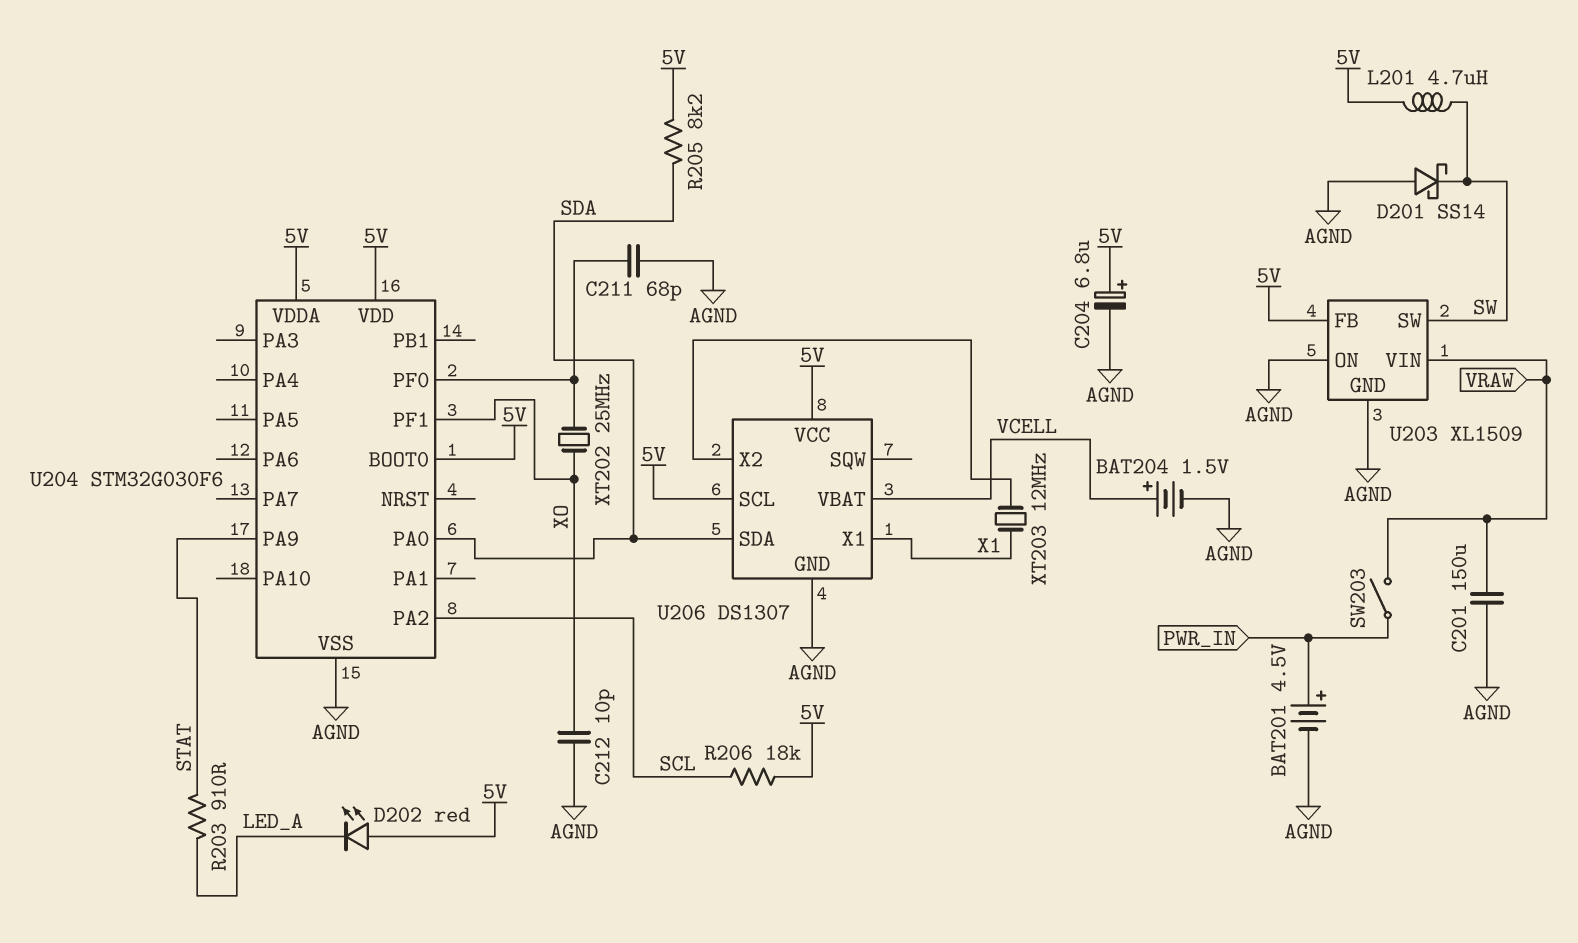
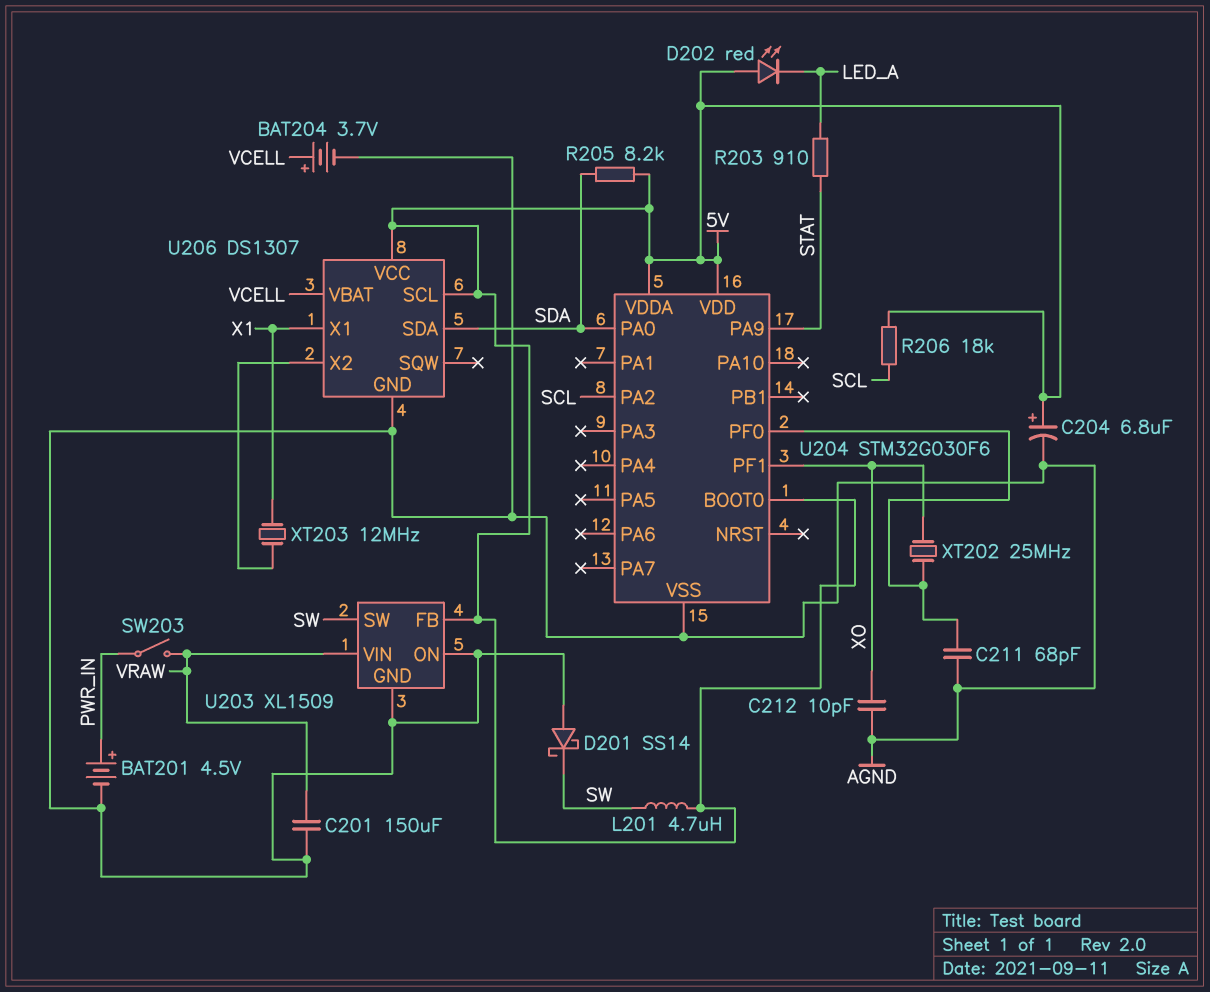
BAT204: 1.5V (plus VCELL, minus AGND) -> 3.7V (plus VCELL, minus AGND)

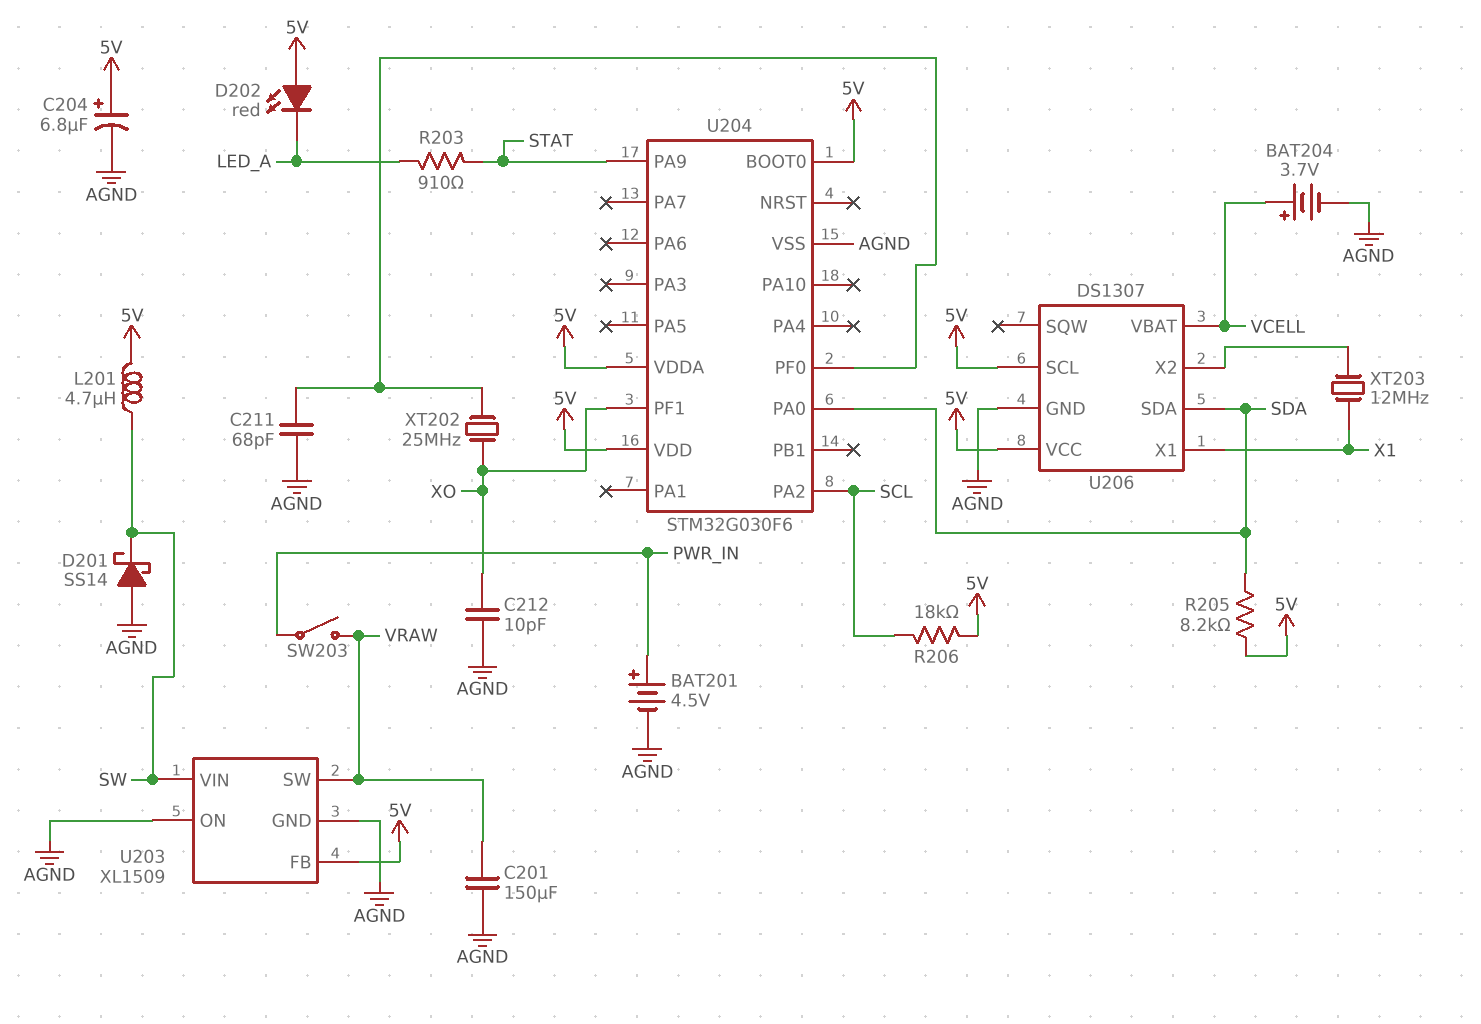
U203 pin SW: SW -> VRAW
U203 pin VIN: VRAW -> SW

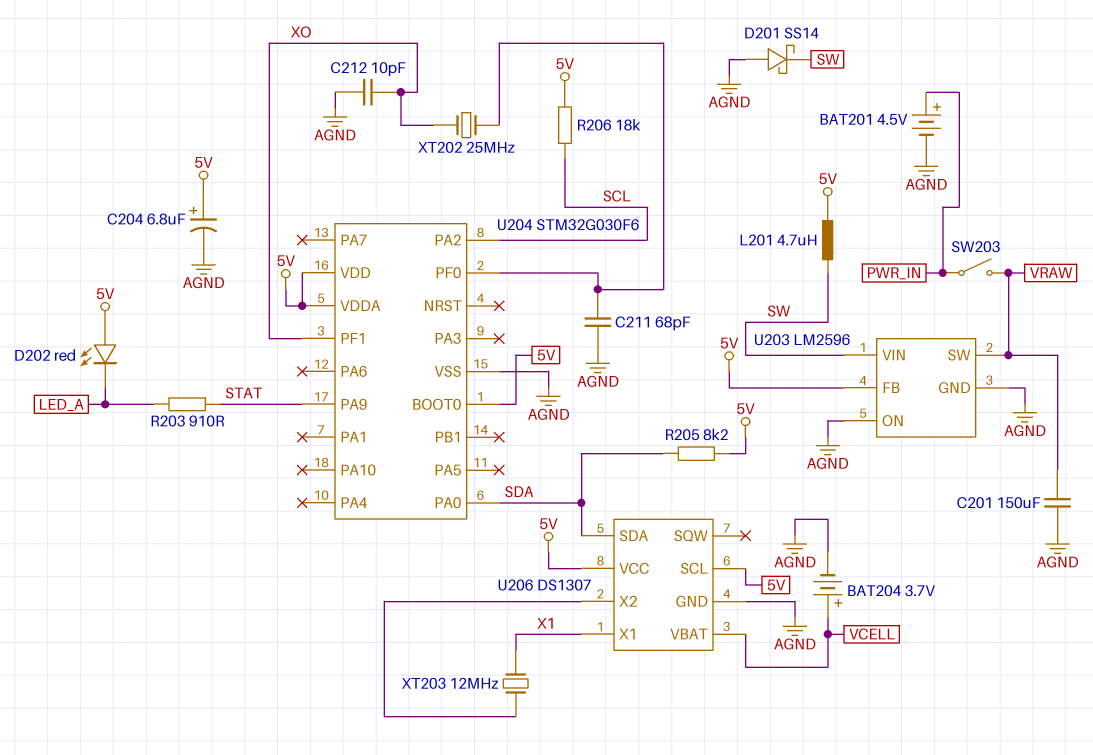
U203: XL1509 -> LM2596

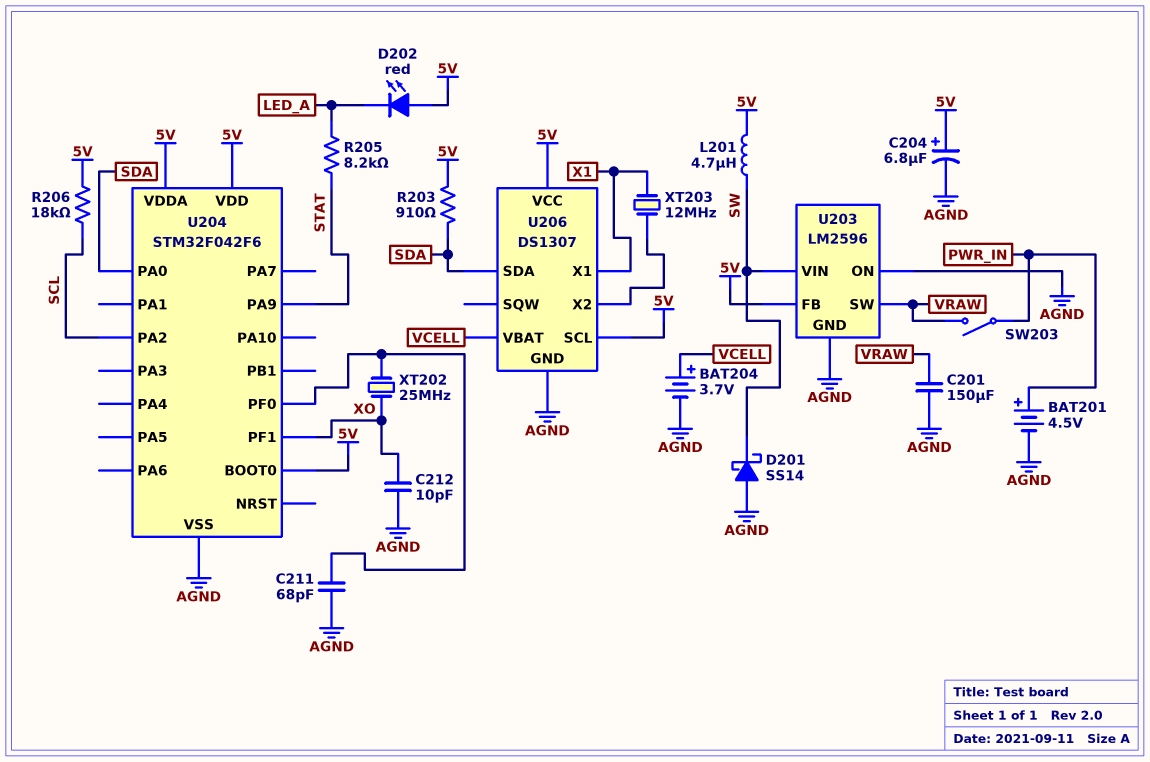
R203: 910 (LED_A, STAT) -> 910 (5V, SDA)
R205: 8.2k (5V, SDA) -> 8.2k (LED_A, STAT)
U204: STM32G030F6 -> STM32F042F6

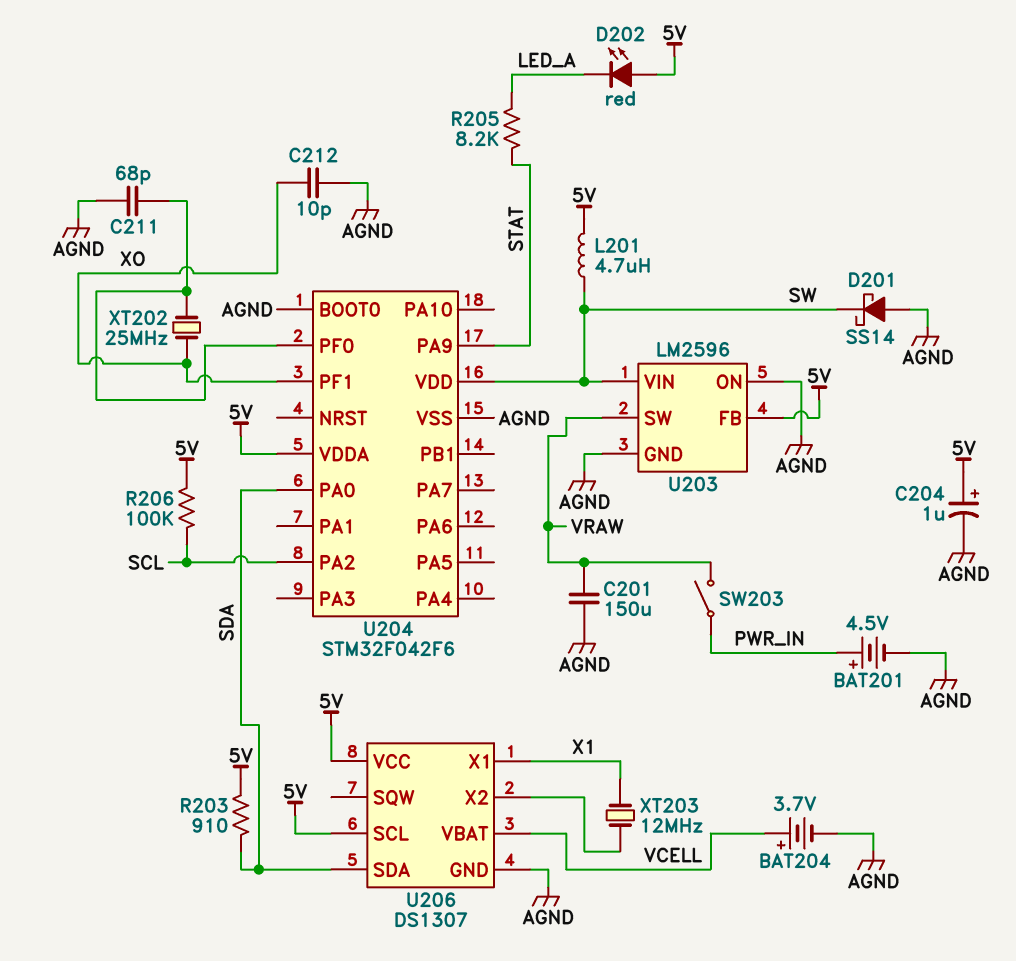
C204: 6.8uF (plus 5V, minus AGND) -> 1uF (plus 5V, minus AGND)
R206: 18k (5V, SCL) -> 100k (5V, SCL)
U204 pin BOOT0: 5V -> AGND
U204 pin VDD: 5V -> SW

